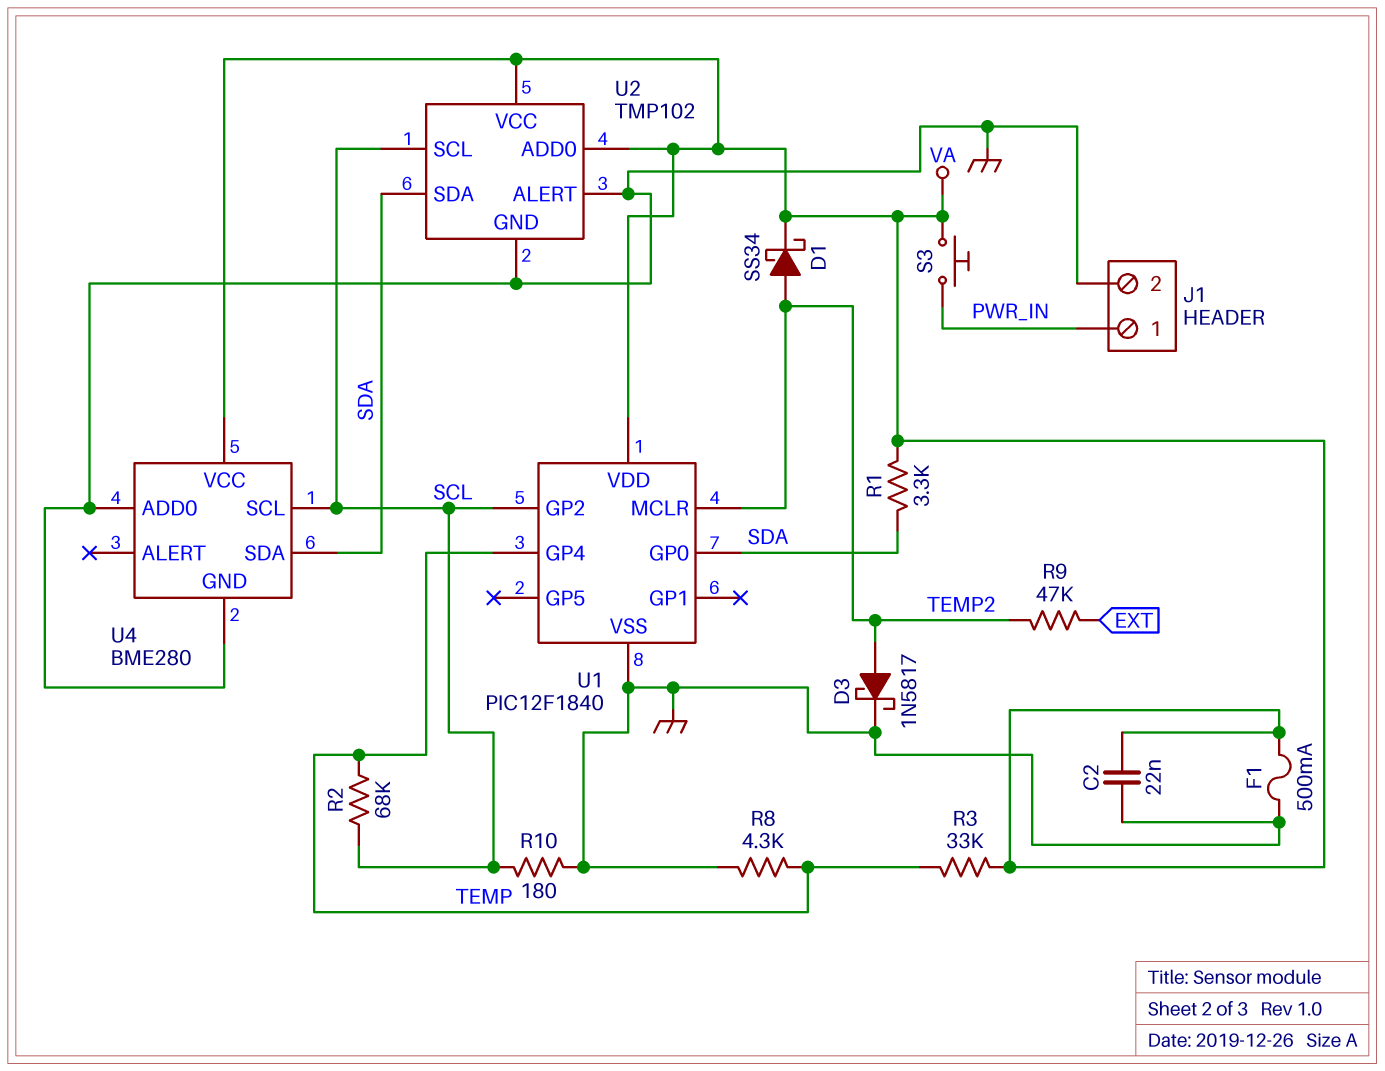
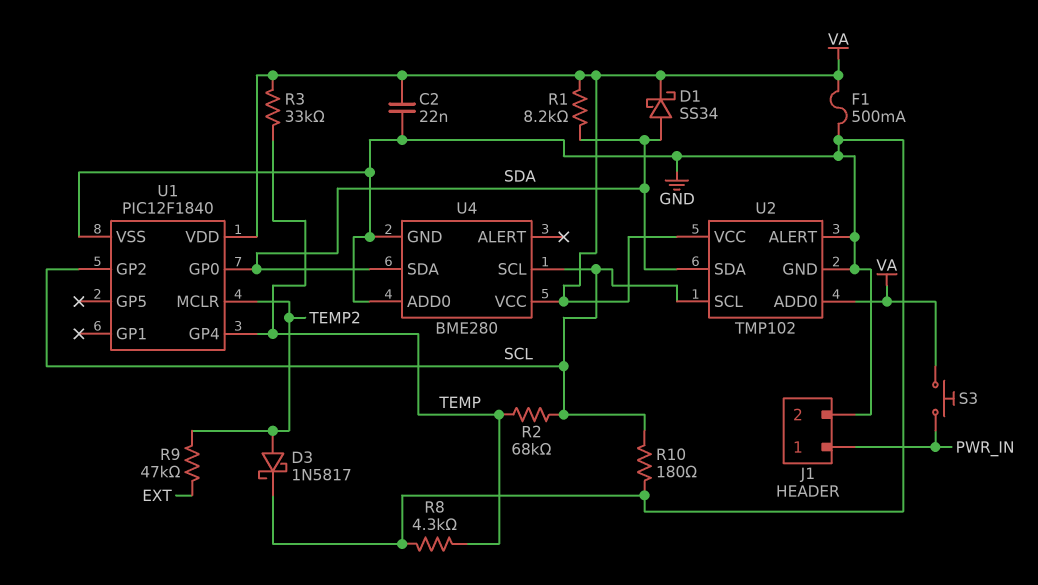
D1: schottky SS34 (A TEMP2, K VA) -> schottky SS34 (A SDA, K VA)
R1: 3.3k (SDA, VA) -> 8.2k (SDA, VA)

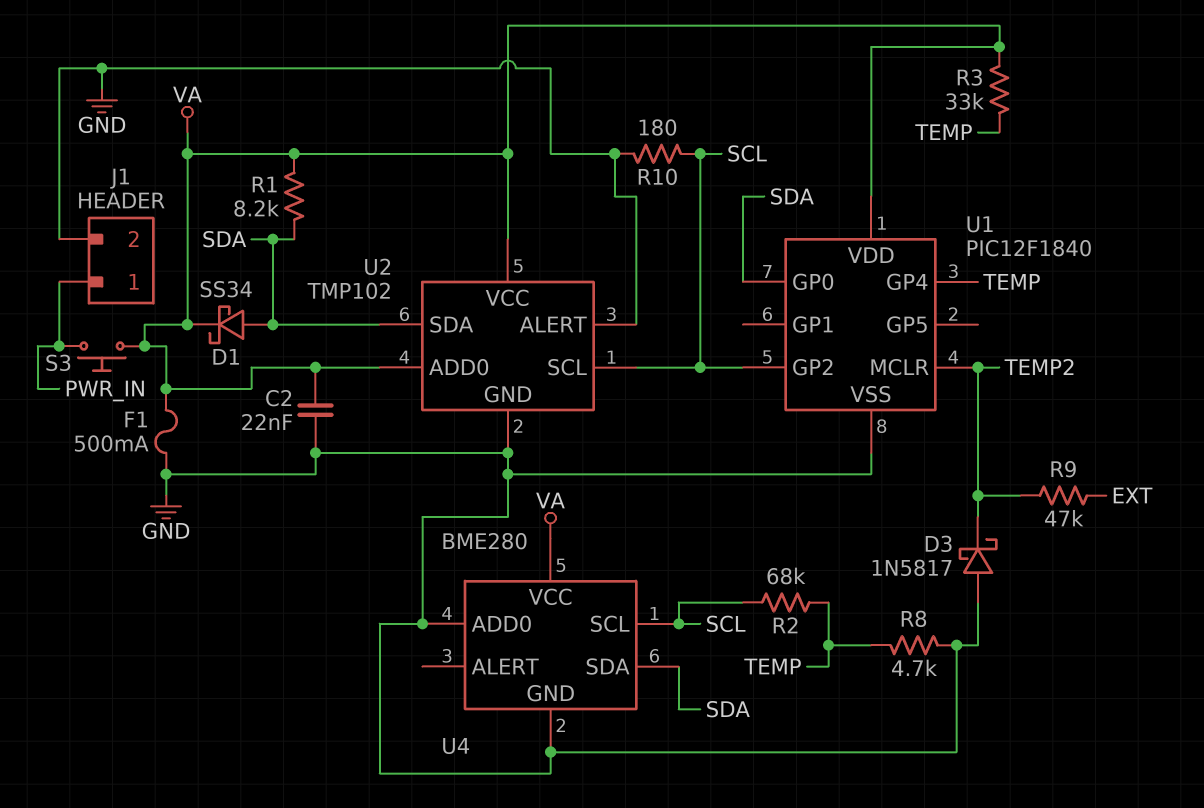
D3: schottky 1N5817 (A TEMP2, K GND) -> schottky 1N5817 (A GND, K TEMP2)
R8: 4.3k (GND, TEMP) -> 4.7k (GND, TEMP)

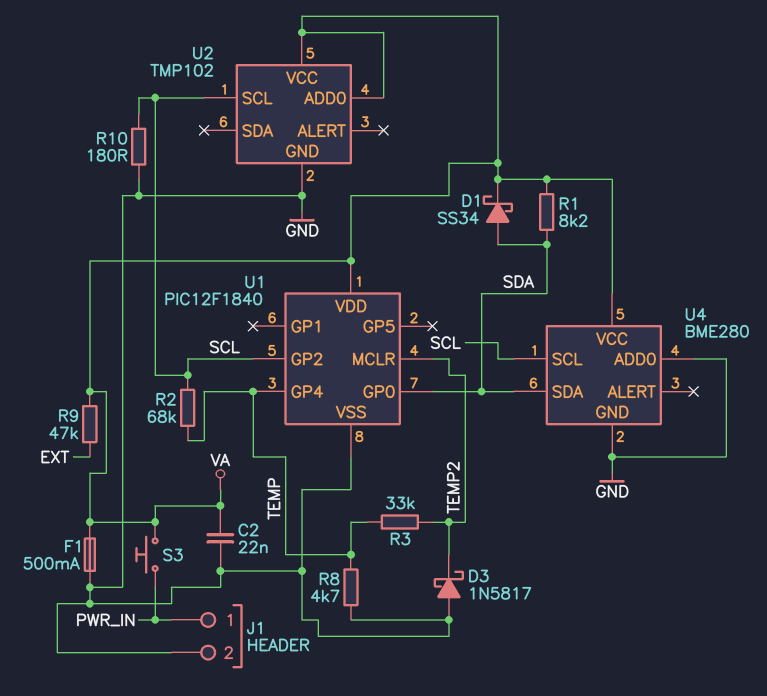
R3: 33k (TEMP, VA) -> 33k (TEMP, TEMP2)
R9: 47k (EXT, TEMP2) -> 47k (EXT, VA)
U2 pin ALERT: GND -> none
U2 pin SDA: SDA -> none

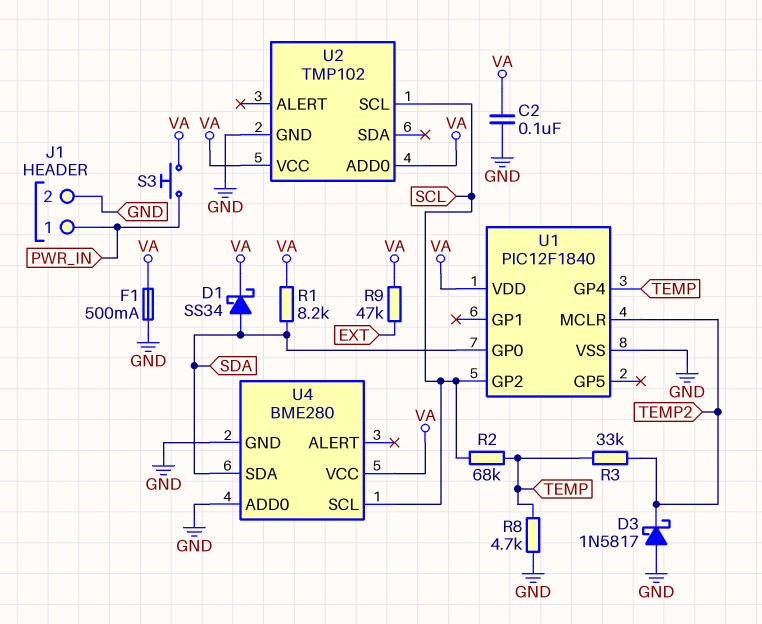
C2: 22nF (GND, VA) -> 100nF (GND, VA)
R10: 180 (GND, SCL) -> none

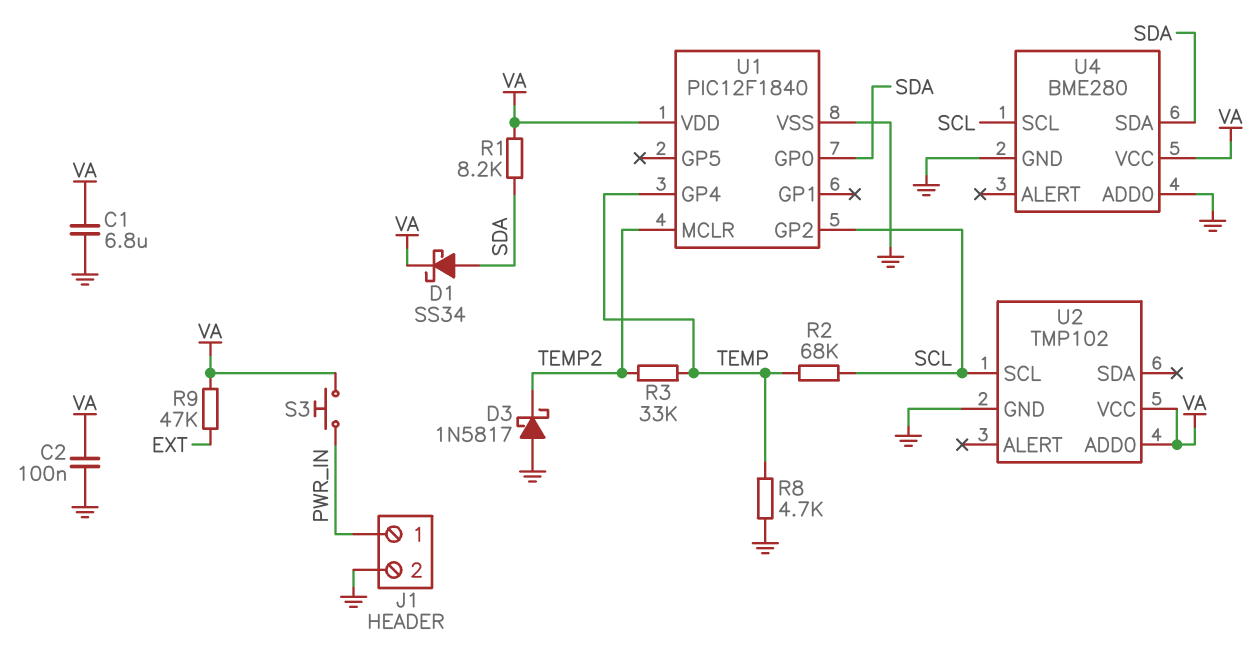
C1: none -> 6.8uF (GND, VA)
F1: 500mA (GND, VA) -> none

